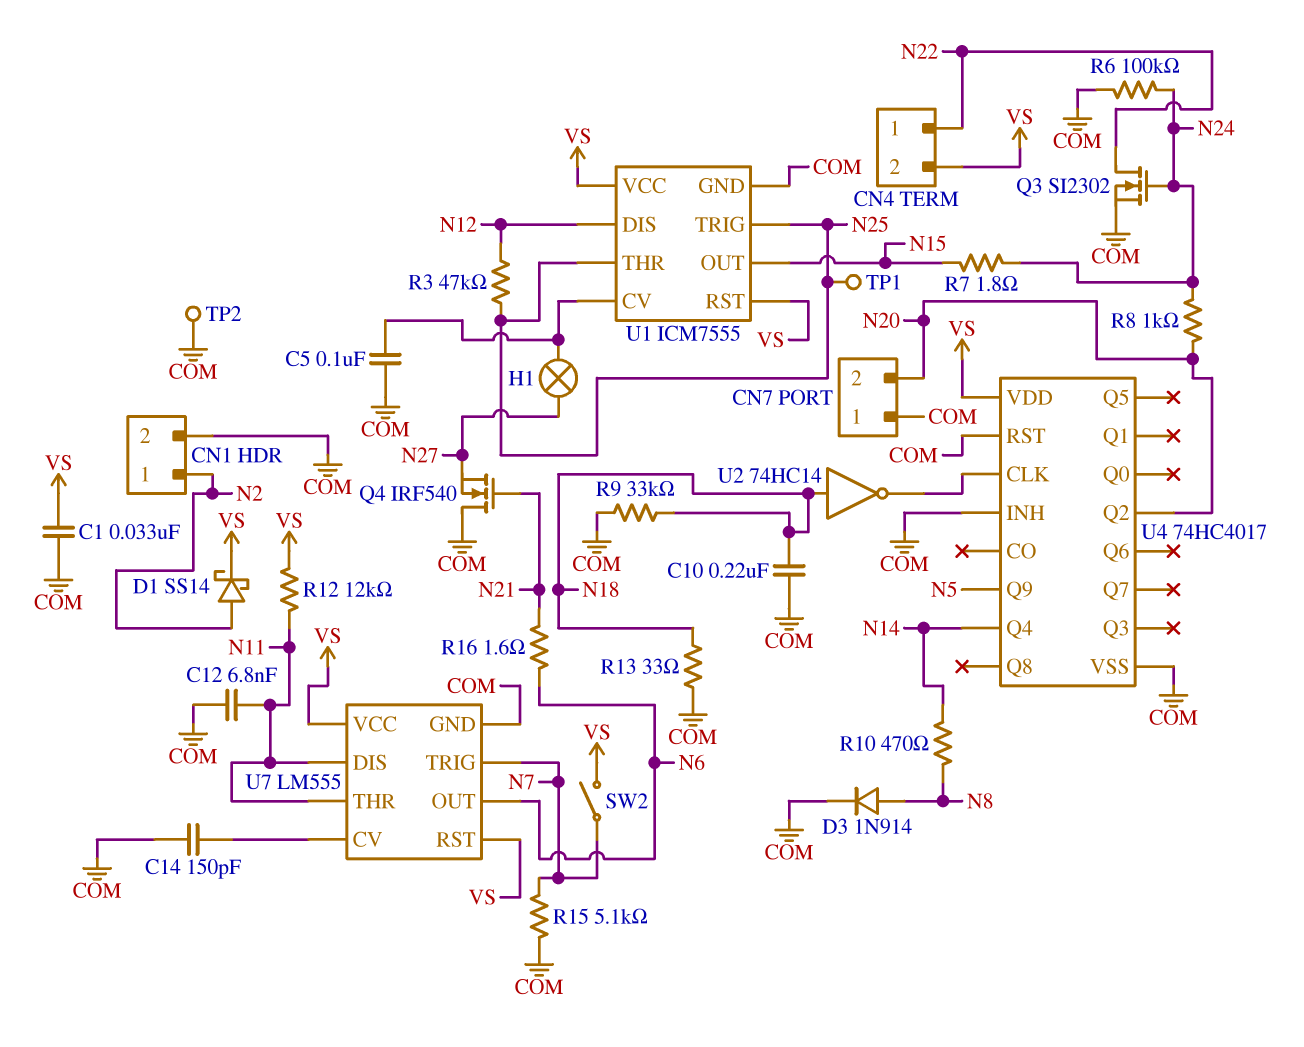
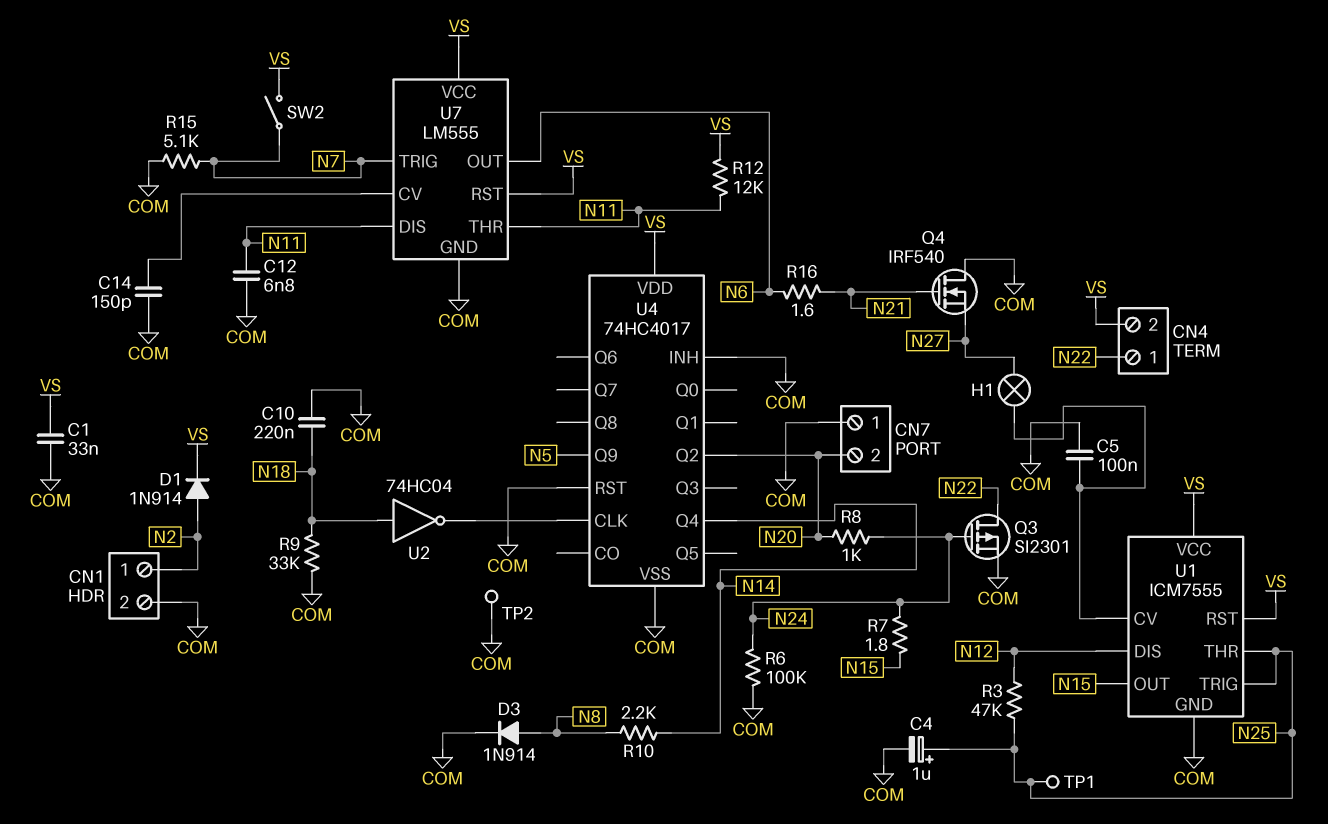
C4: none -> 1uF (plus N25, minus COM)
D1: schottky SS14 (A N2, K VS) -> diode 1N914 (A N2, K VS)
Q3: NMOS SI2302 (G N24, D N22, S COM) -> PMOS SI2301 (G N24, D N22, S COM)
R10: 470 (N8, N14) -> 2.2k (N8, N14)
R13: 33 (COM, N18) -> none
U2: NOT 74HC14 (in N18, out U4/CLK) -> NOT 74HC04 (in N18, out U4/CLK)

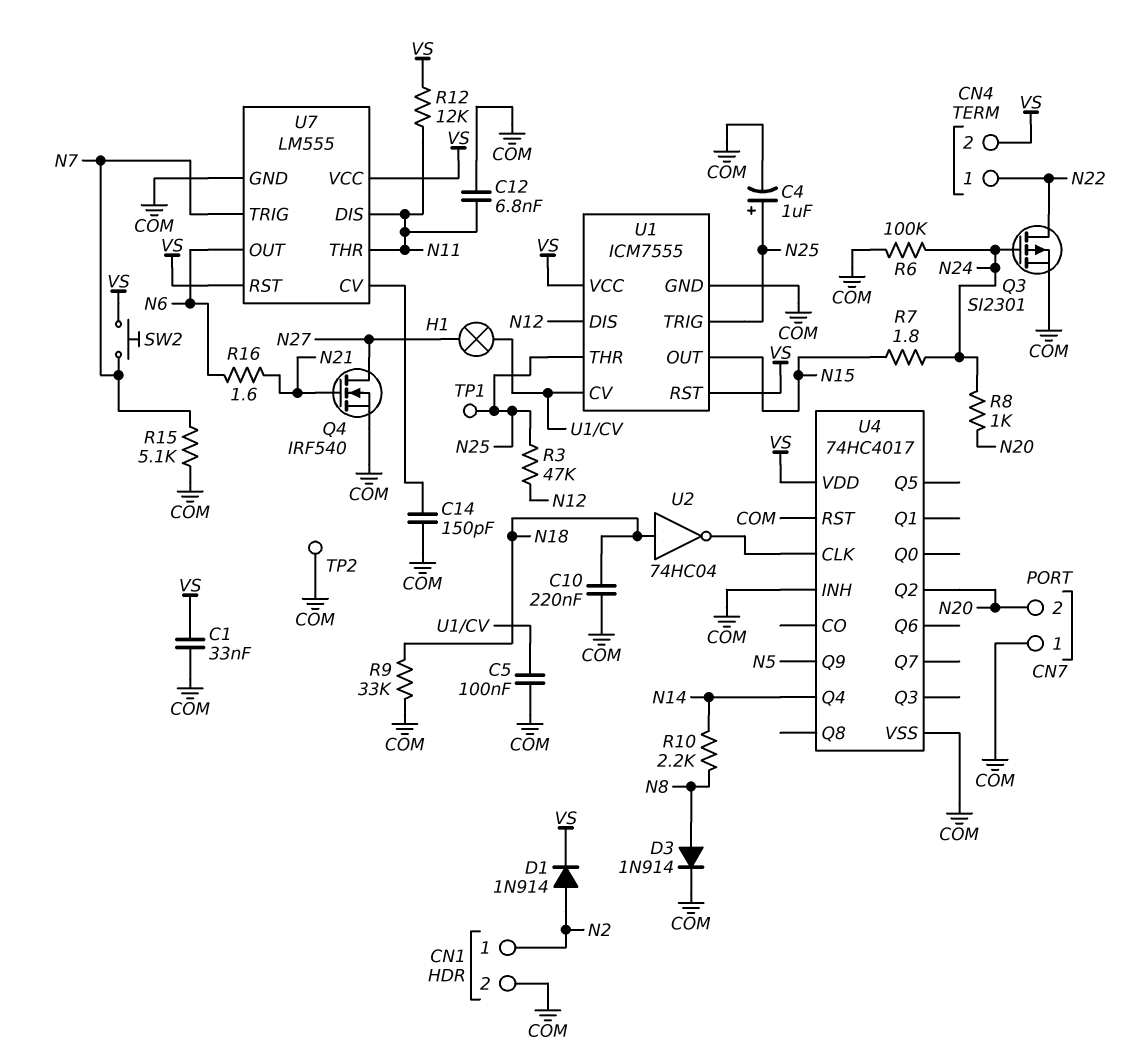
Q4: NMOS IRF540 (G N21, D COM, S N27) -> NMOS IRF540 (G N21, D N27, S COM)
SW2: switch (N7, VS) -> button (N7, VS)

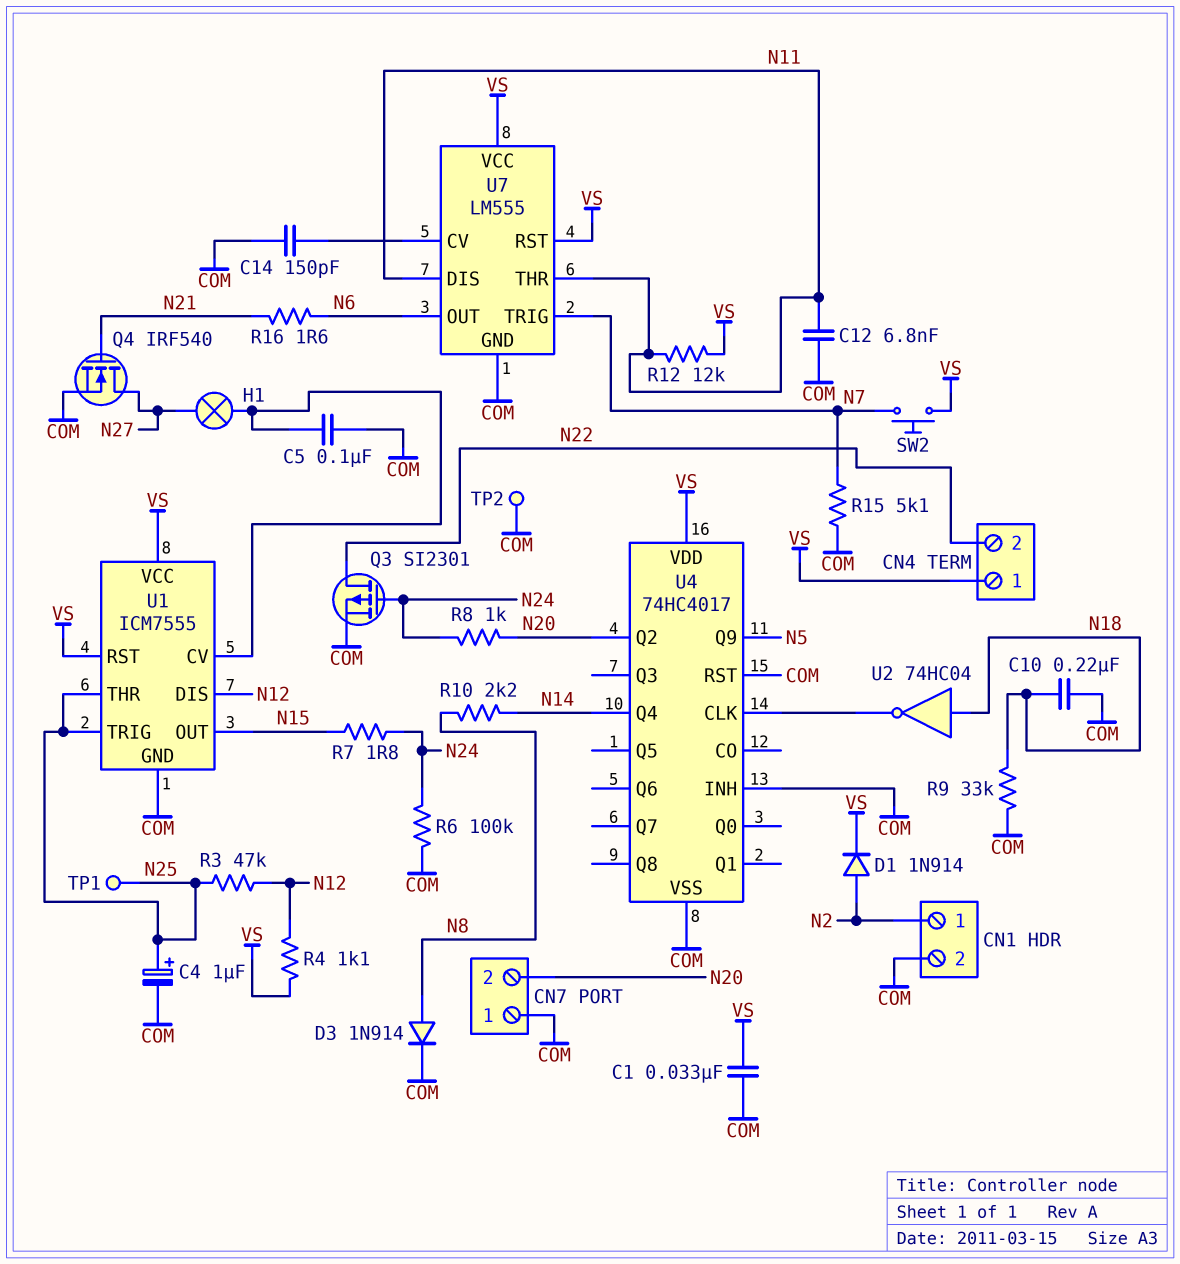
CN4 pin 1: N22 -> VS
CN4 pin 2: VS -> N22
R4: none -> 1.1k (N12, VS)

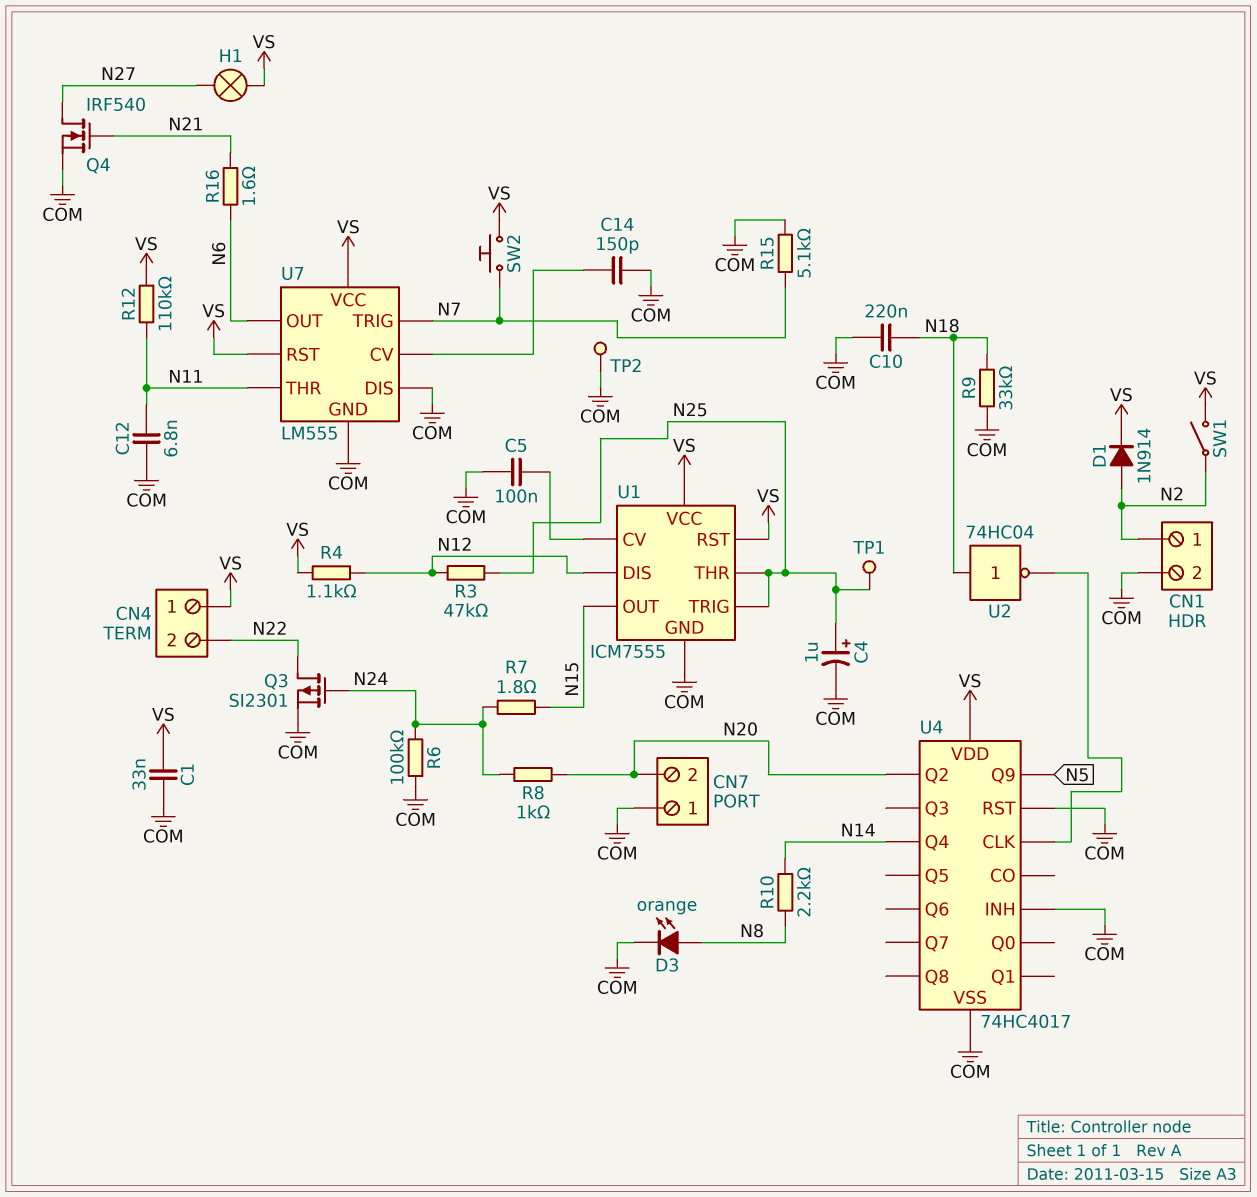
D3: diode 1N914 (A N8, K COM) -> LED orange (A N8, K COM)
H1: lamp (N27, U1/CV) -> lamp (N27, VS)
R12: 12k (N11, VS) -> 110k (N11, VS)
SW1: none -> switch (N2, VS)
U7 pin DIS: N11 -> COM

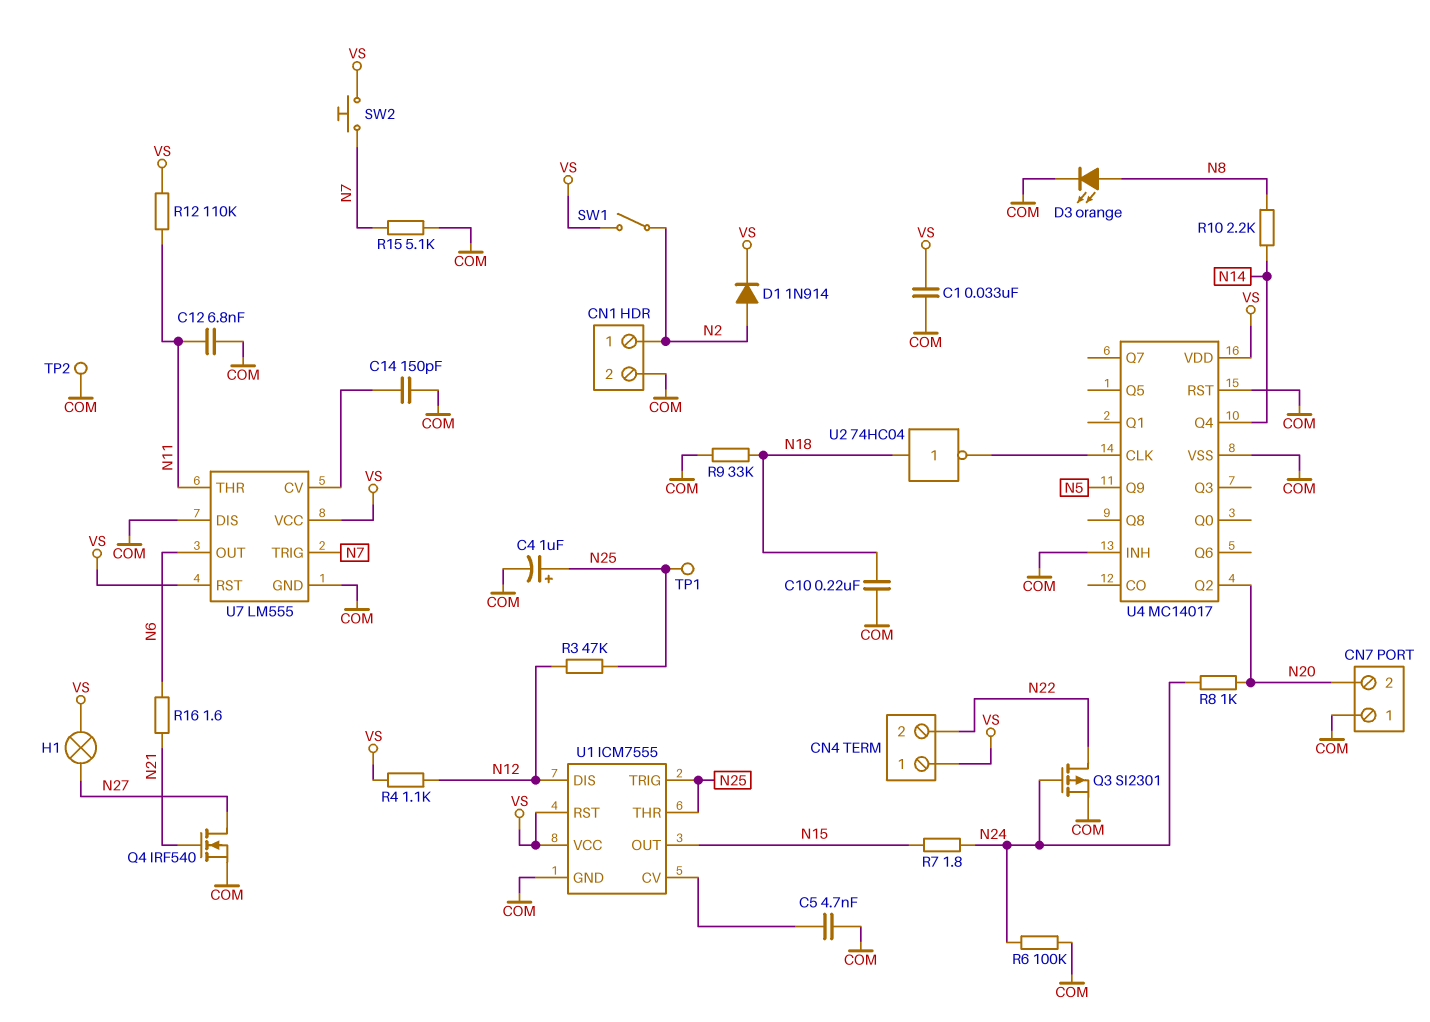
C5: 100nF (COM, U1/CV) -> 4.7nF (COM, U1/CV)
U4: 74HC4017 -> MC14017

